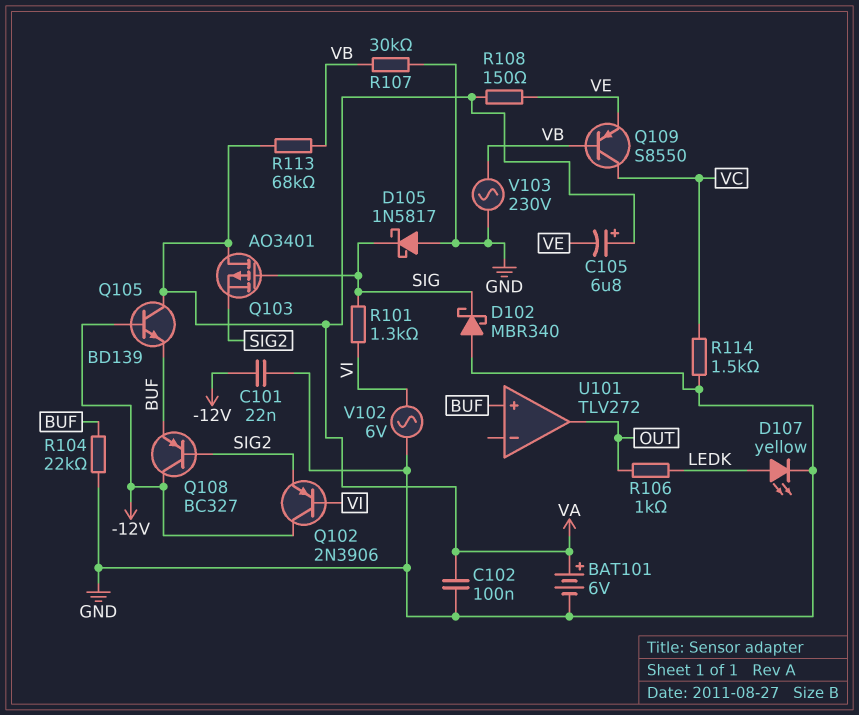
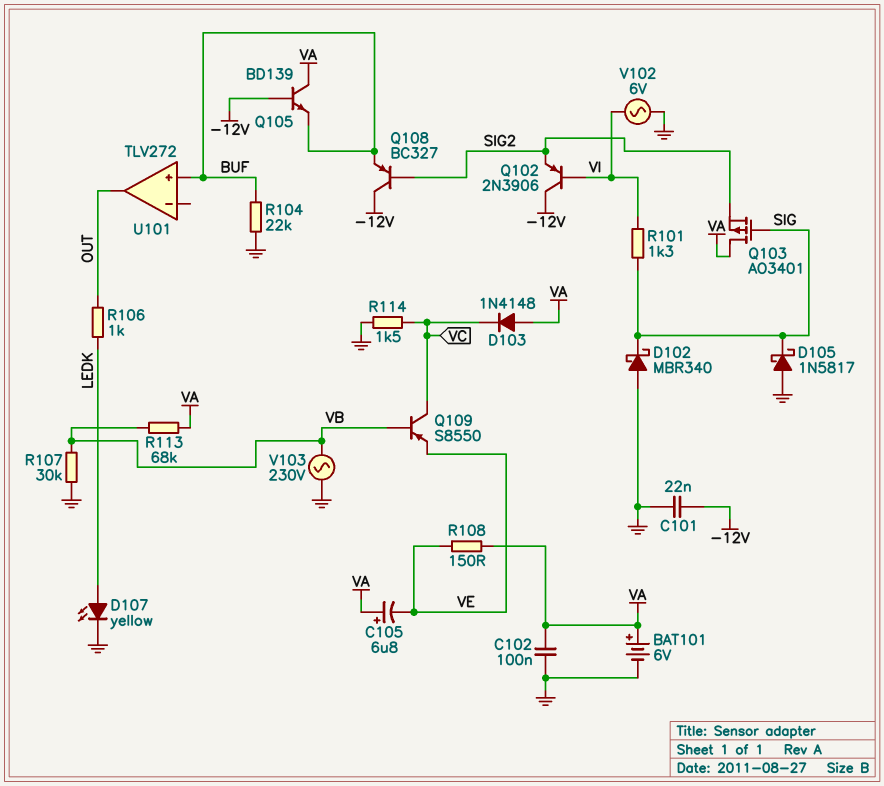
D103: none -> diode 1N4148 (A VA, K VC)

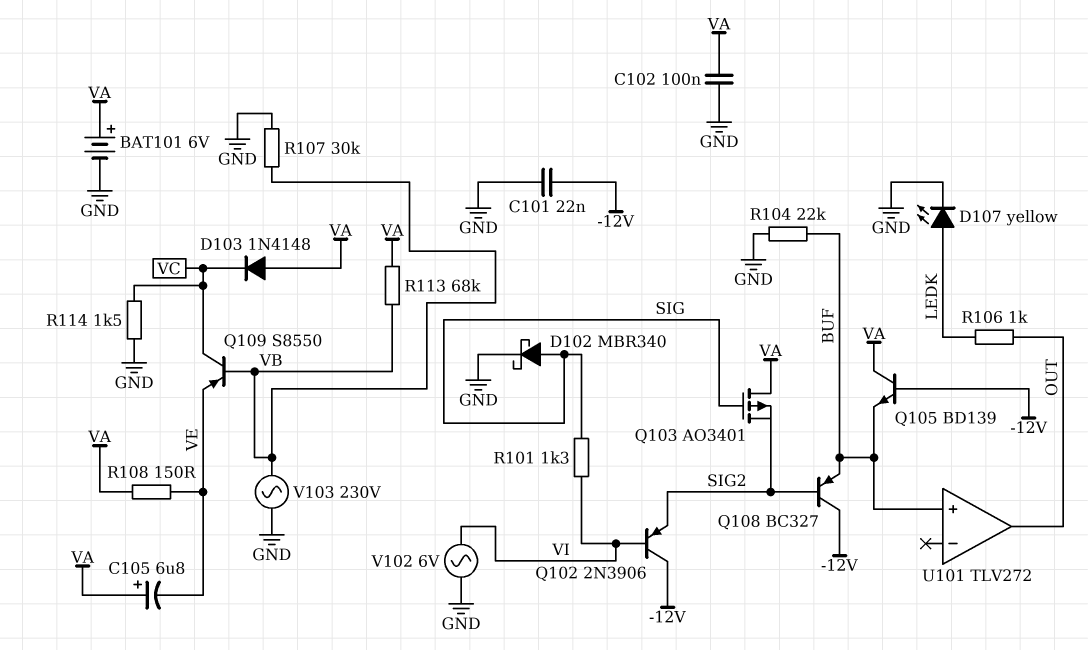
D102: schottky MBR340 (A GND, K SIG) -> schottky MBR340 (A SIG, K GND)
D105: schottky 1N5817 (A GND, K SIG) -> none

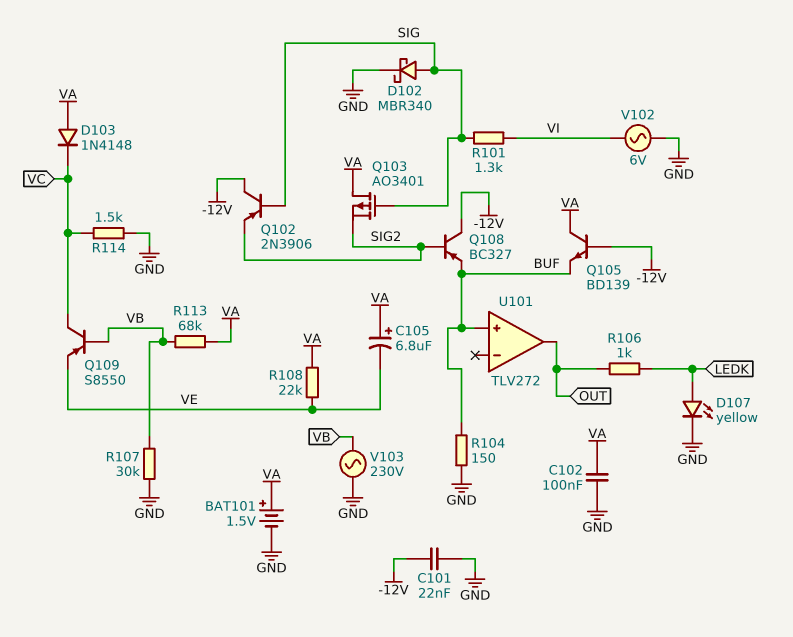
BAT101: 6V (plus VA, minus GND) -> 1.5V (plus VA, minus GND)
Q102: PNP 2N3906 (B VI, C -12V, E SIG2) -> PNP 2N3906 (B SIG, C -12V, E SIG2)
R104: 22k (BUF, GND) -> 150 (BUF, GND)
R108: 150 (VA, VE) -> 22k (VA, VE)

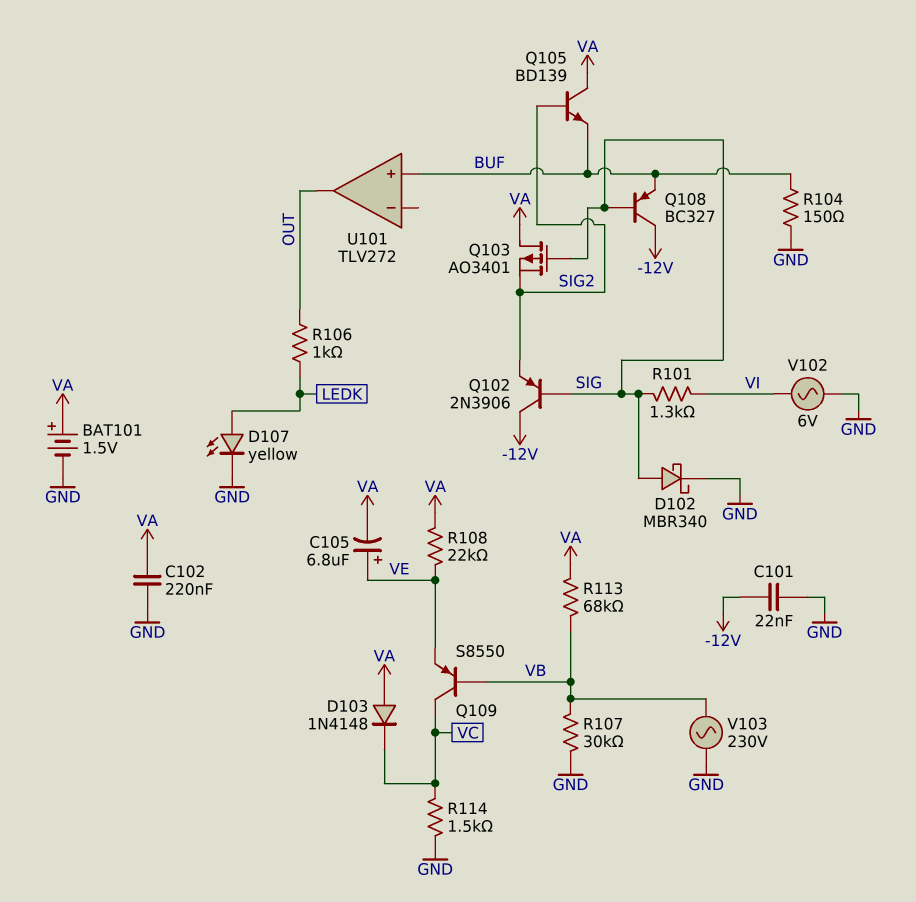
C102: 100nF (GND, VA) -> 220nF (GND, VA)
C105: 6.8uF (plus VA, minus VE) -> 6.8uF (plus VE, minus VA)
Q105: NPN BD139 (B -12V, C VA, E BUF) -> NPN BD139 (B SIG2, C VA, E BUF)
Q108: PNP BC327 (B SIG2, C -12V, E BUF) -> PNP BC327 (B SIG, C -12V, E BUF)

